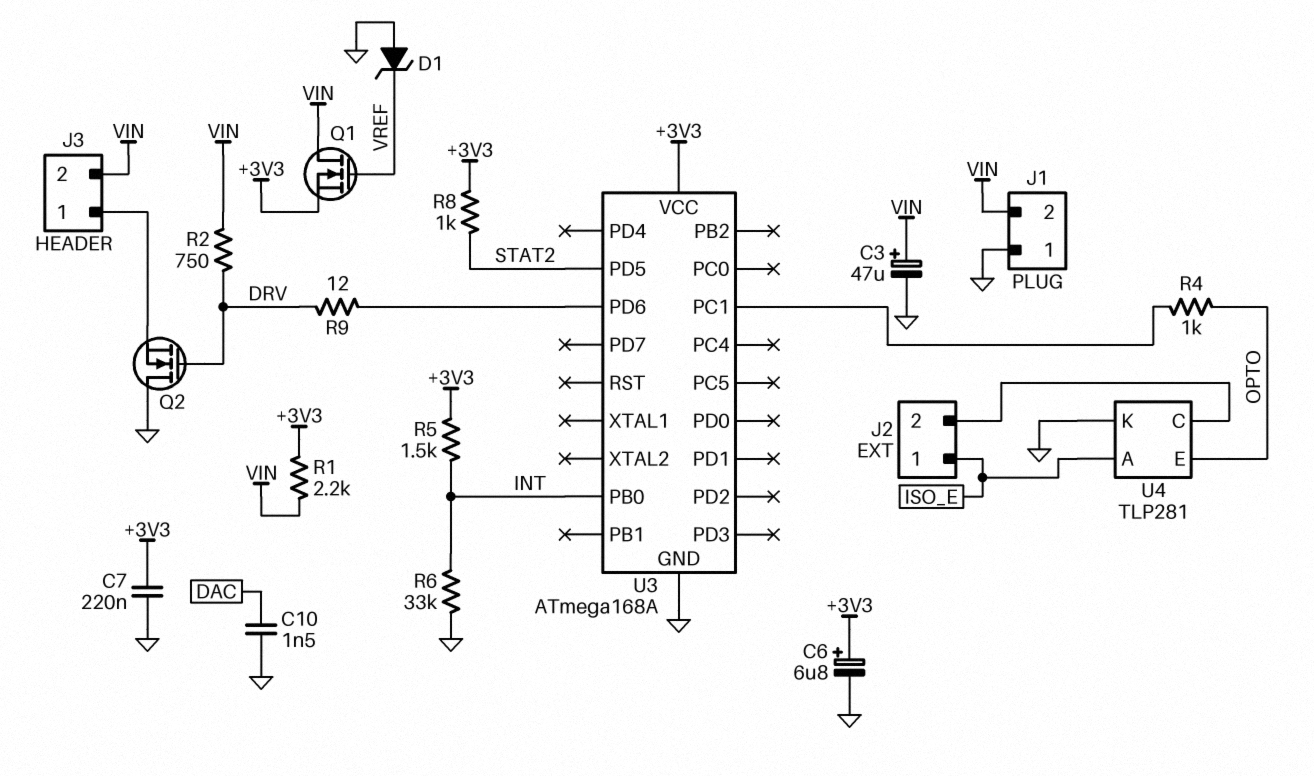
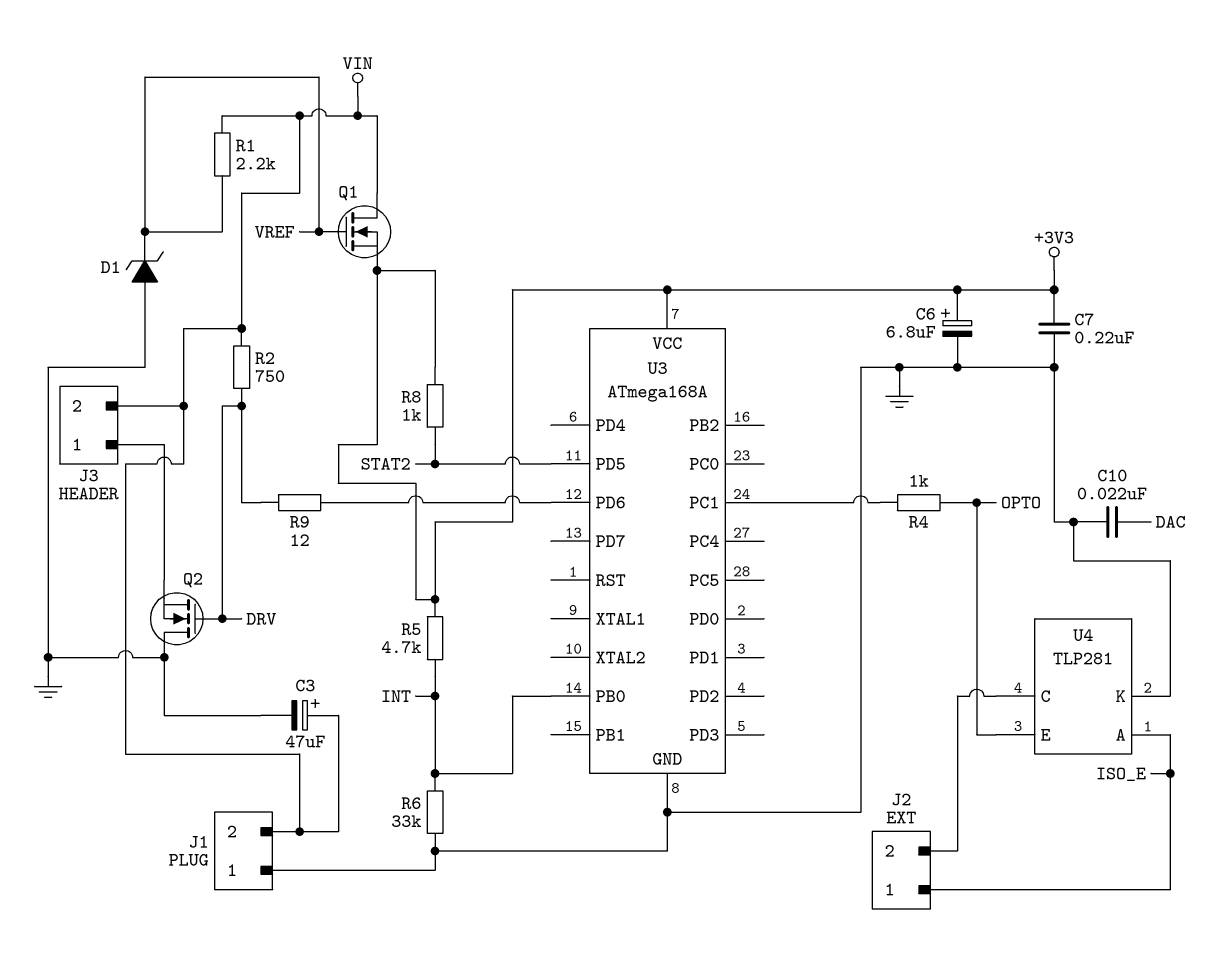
C10: 1.5nF (DAC, GND) -> 22nF (DAC, GND)
R1: 2.2k (+3V3, VIN) -> 2.2k (VIN, VREF)
R5: 1.5k (+3V3, INT) -> 4.7k (+3V3, INT)

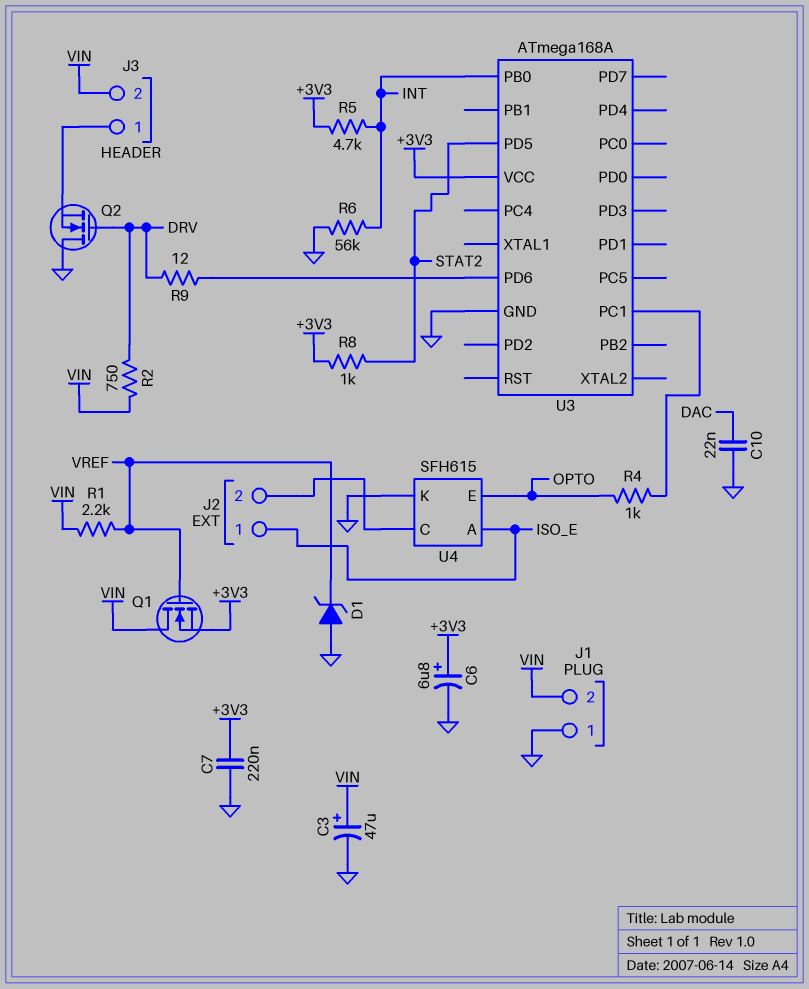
R6: 33k (GND, INT) -> 56k (GND, INT)
U4: TLP281 -> SFH615

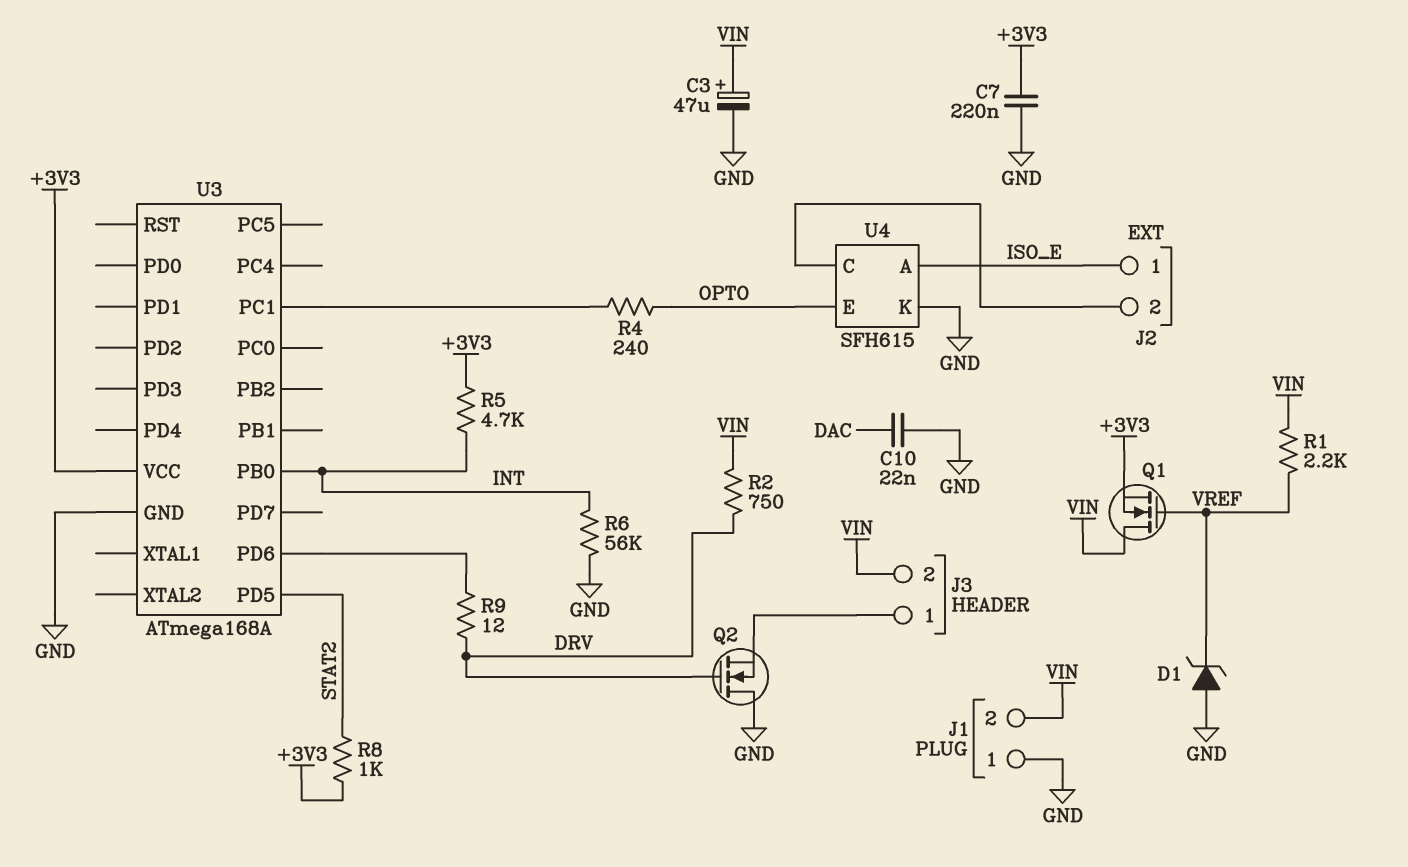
C6: 6.8uF (plus +3V3, minus GND) -> none
R4: 1k (OPTO, U3/PC1) -> 240 (OPTO, U3/PC1)

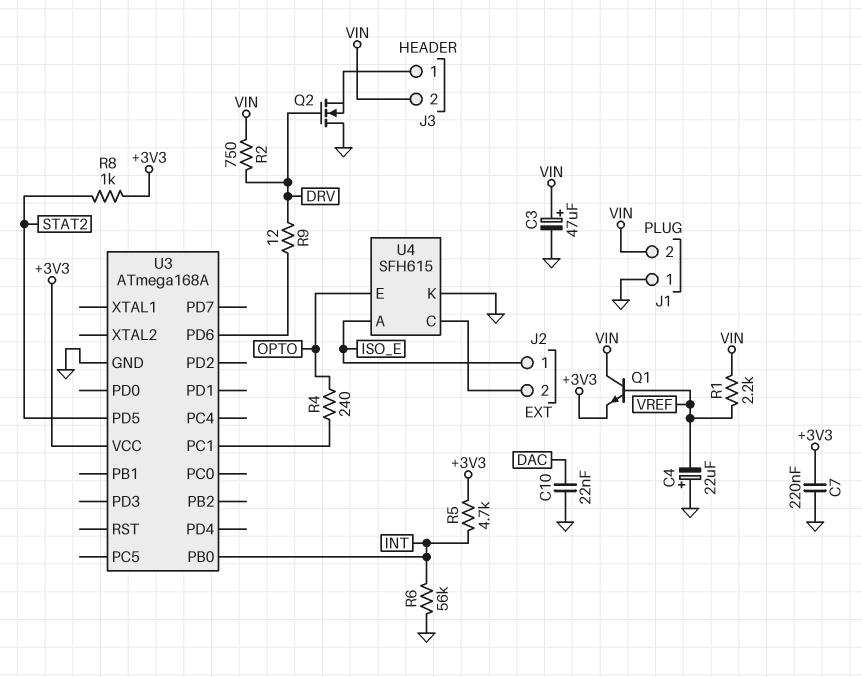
C4: none -> 22uF (plus GND, minus VREF)
D1: zener (A GND, K VREF) -> none
Q1: NMOS (G VREF, D VIN, S +3V3) -> NPN (B VREF, C VIN, E +3V3)

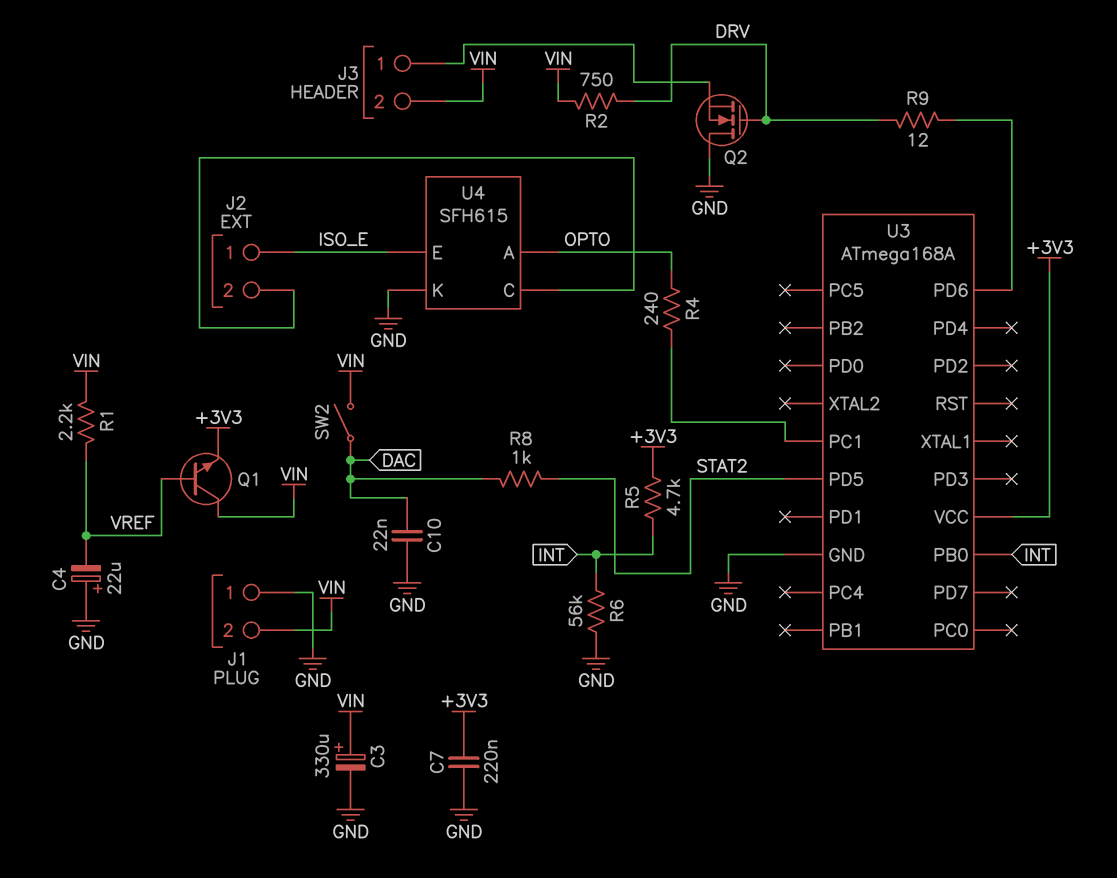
C3: 47uF (plus VIN, minus GND) -> 330uF (plus VIN, minus GND)
R8: 1k (+3V3, STAT2) -> 1k (DAC, STAT2)
SW2: none -> switch (DAC, VIN)
U4 pin A: ISO_E -> OPTO
U4 pin E: OPTO -> ISO_E

